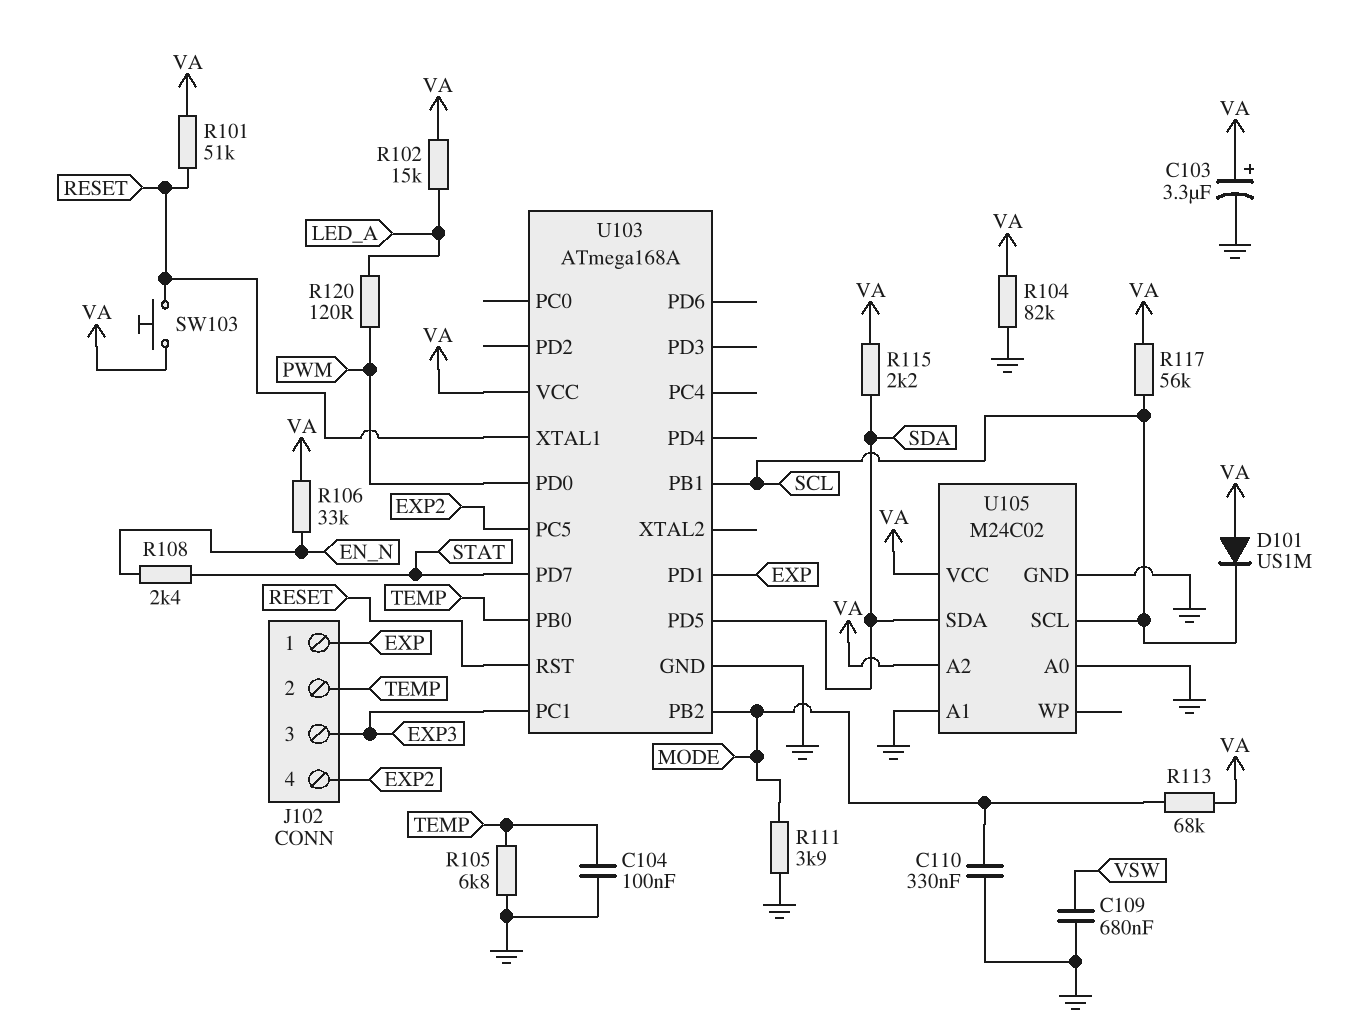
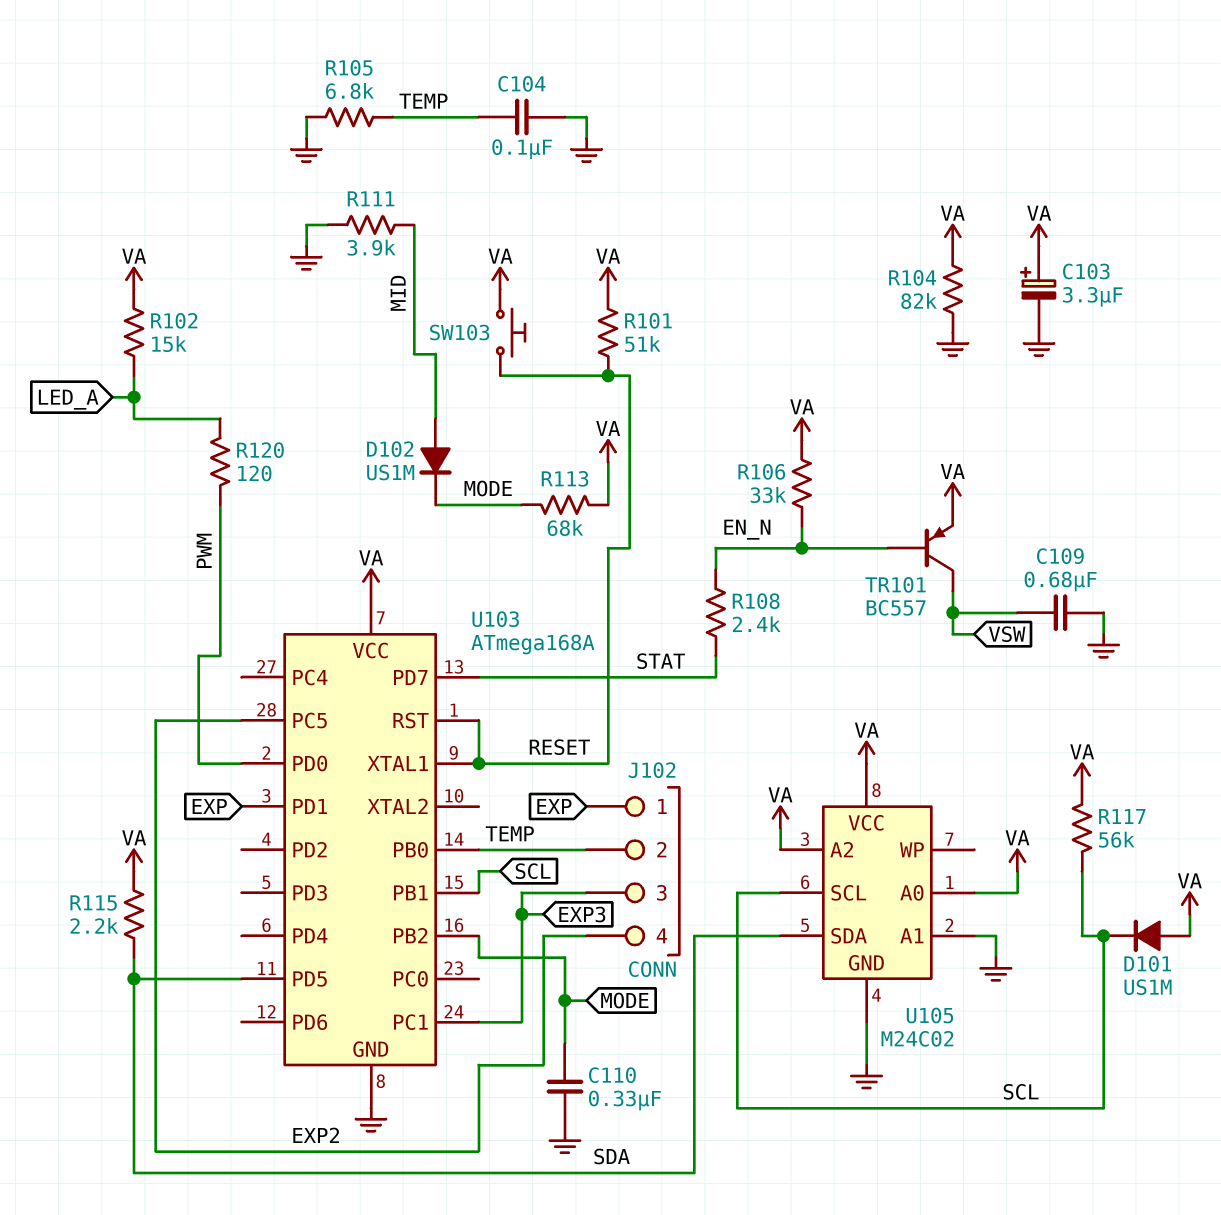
D102: none -> diode US1M (A MID, K MODE)
R111: 3.9k (GND, MODE) -> 3.9k (GND, MID)
TR101: none -> PNP BC557 (B EN_N, C VSW, E VA)
U105 pin A0: GND -> VA

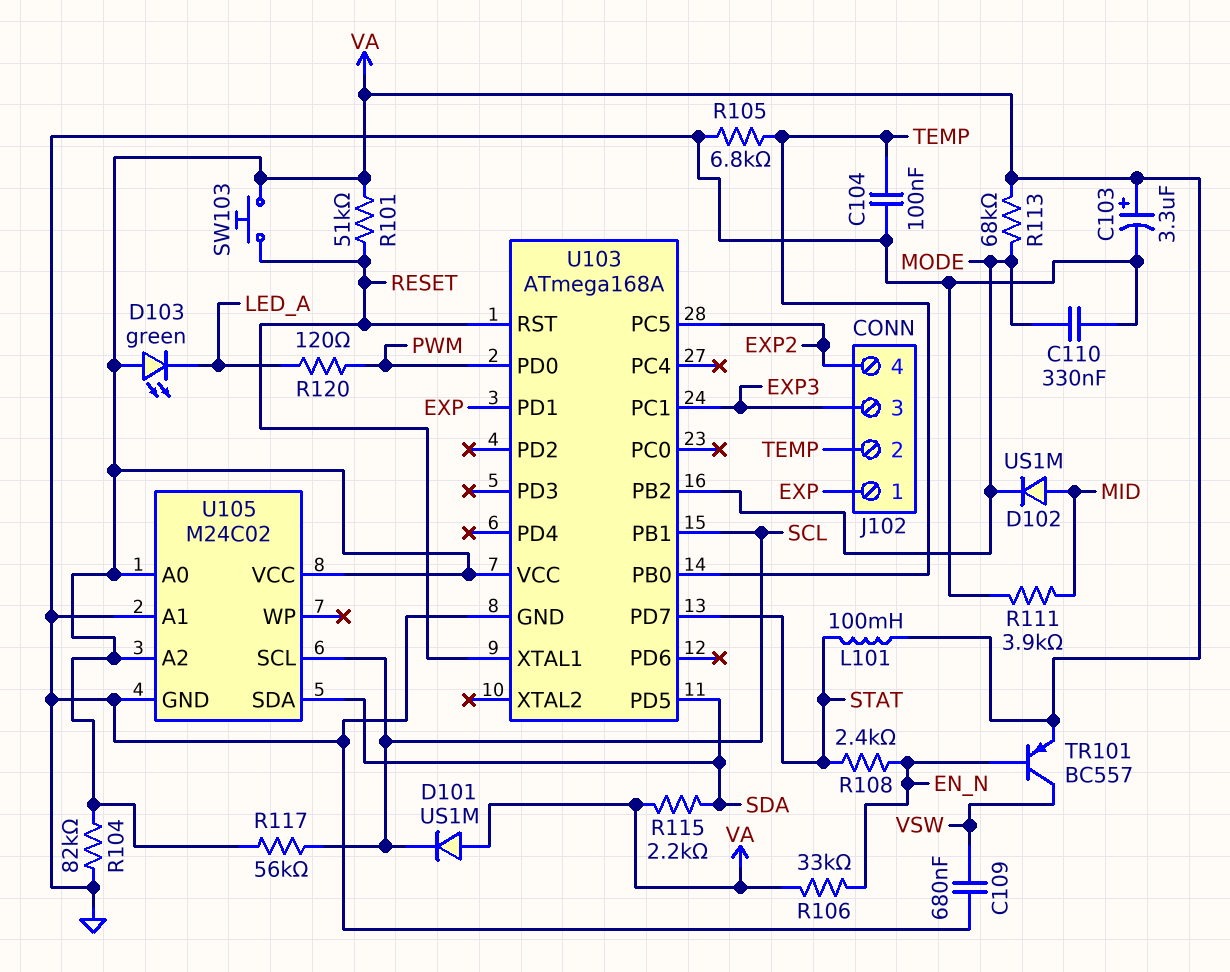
D103: none -> LED green (A VA, K LED_A)
L101: none -> 100mH (STAT, VA)
R102: 15k (LED_A, VA) -> none

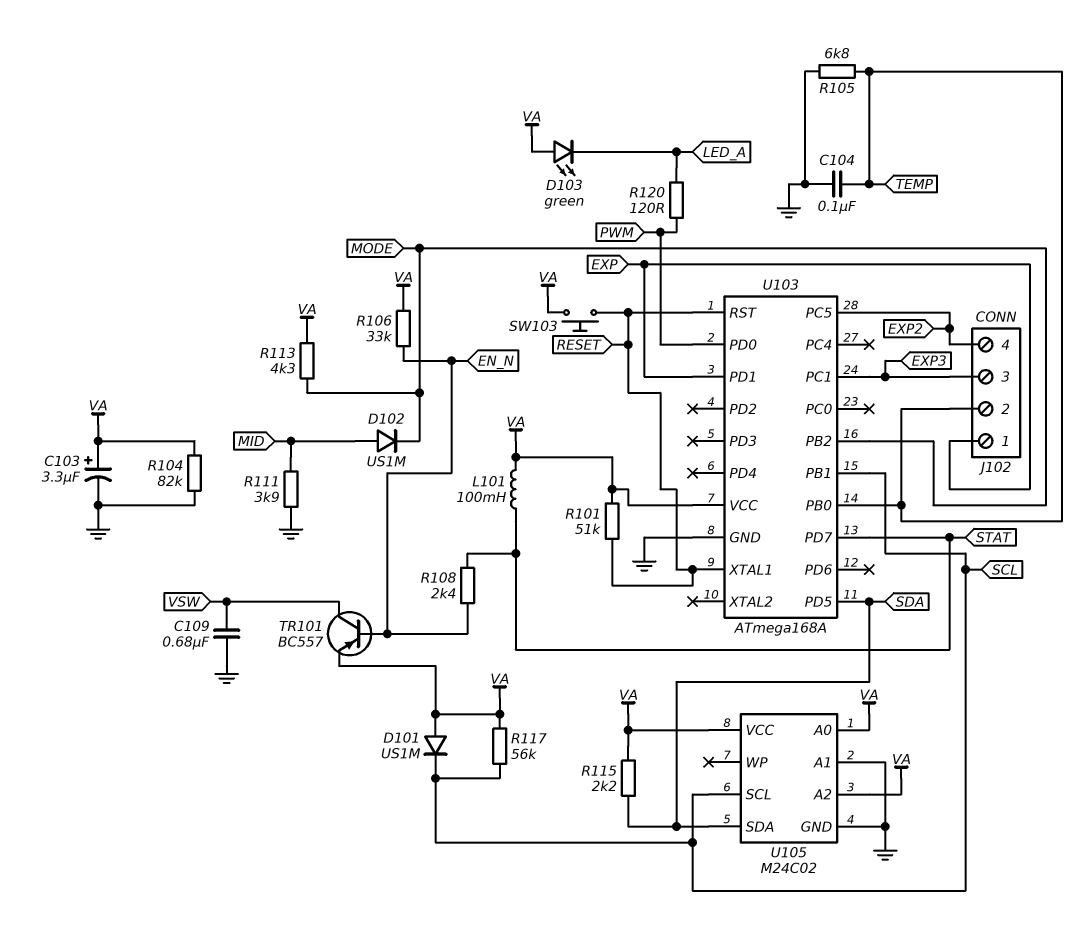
C110: 330nF (GND, MODE) -> none
R113: 68k (MODE, VA) -> 4.3k (MODE, VA)

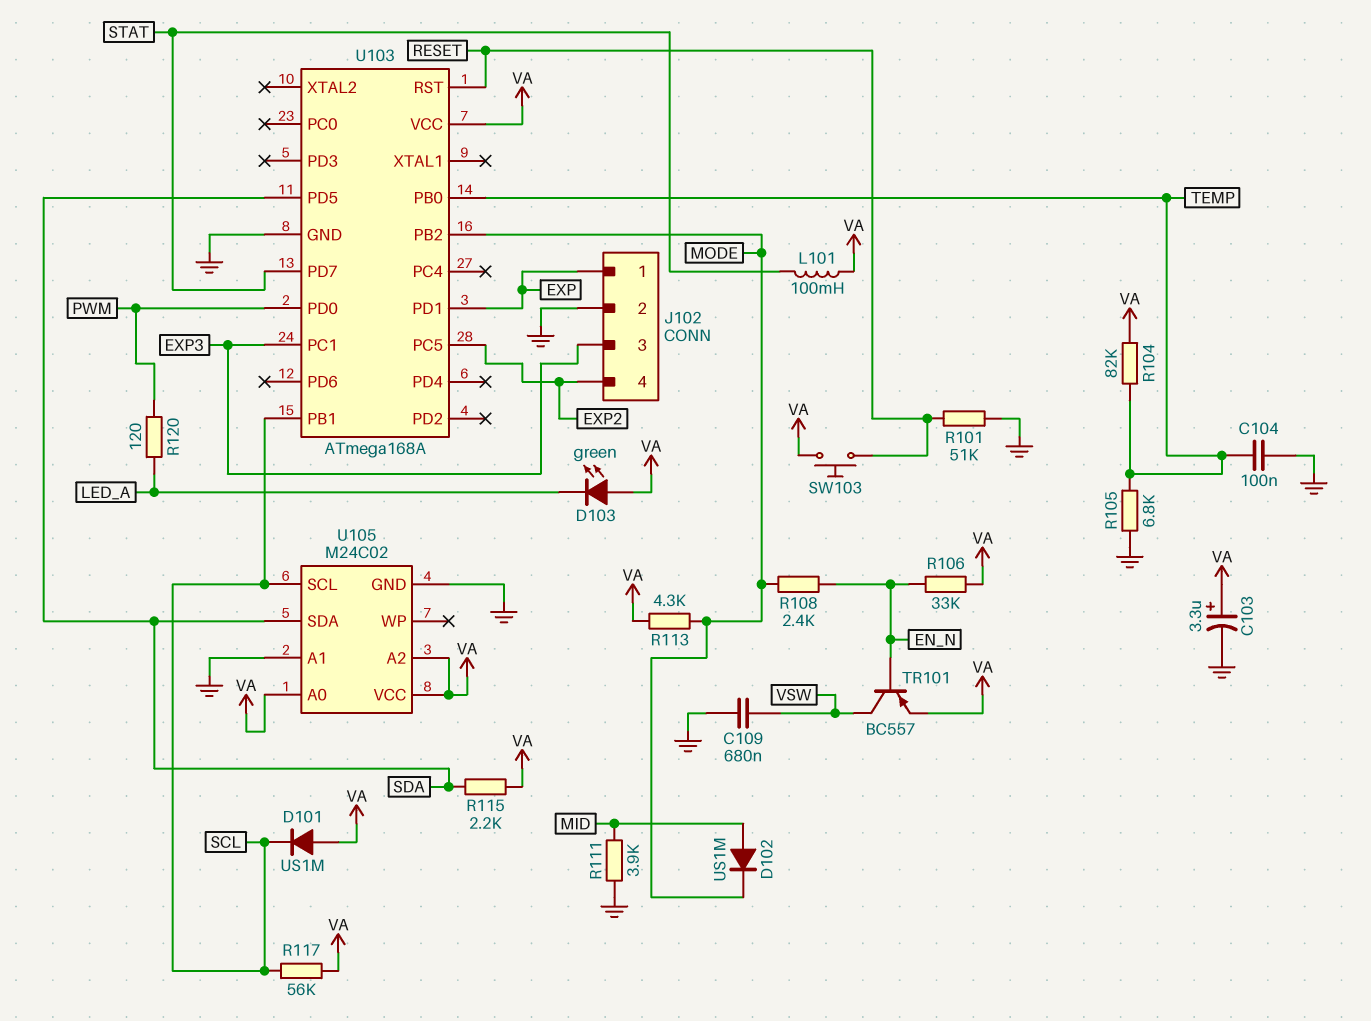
J102 pin 2: TEMP -> GND
R101: 51k (RESET, VA) -> 51k (GND, RESET)
R104: 82k (GND, VA) -> 82k (TEMP, VA)
R108: 2.4k (EN_N, STAT) -> 2.4k (EN_N, MODE)
U103 pin XTAL1: RESET -> none

